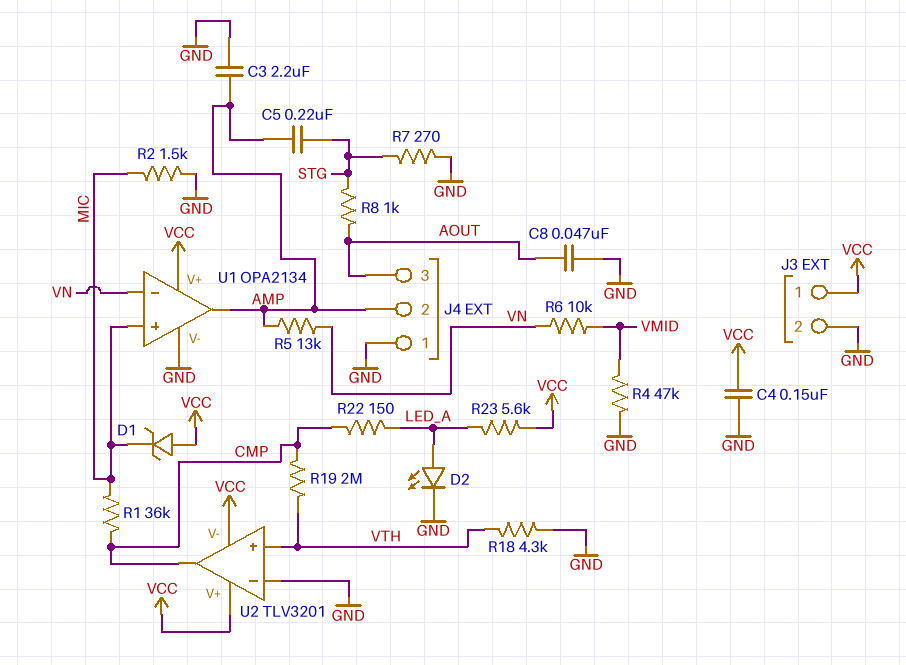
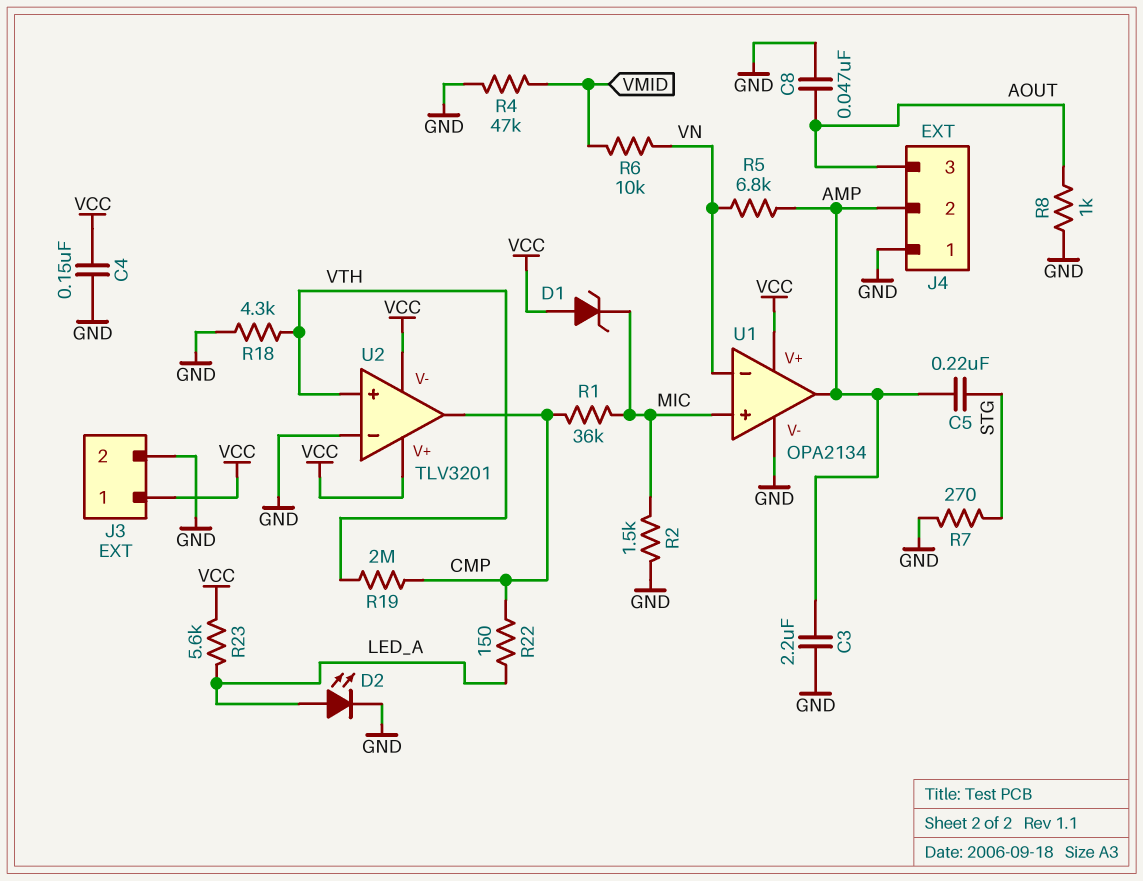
R5: 13k (AMP, VN) -> 6.8k (AMP, VN)
R8: 1k (AOUT, STG) -> 1k (AOUT, GND)

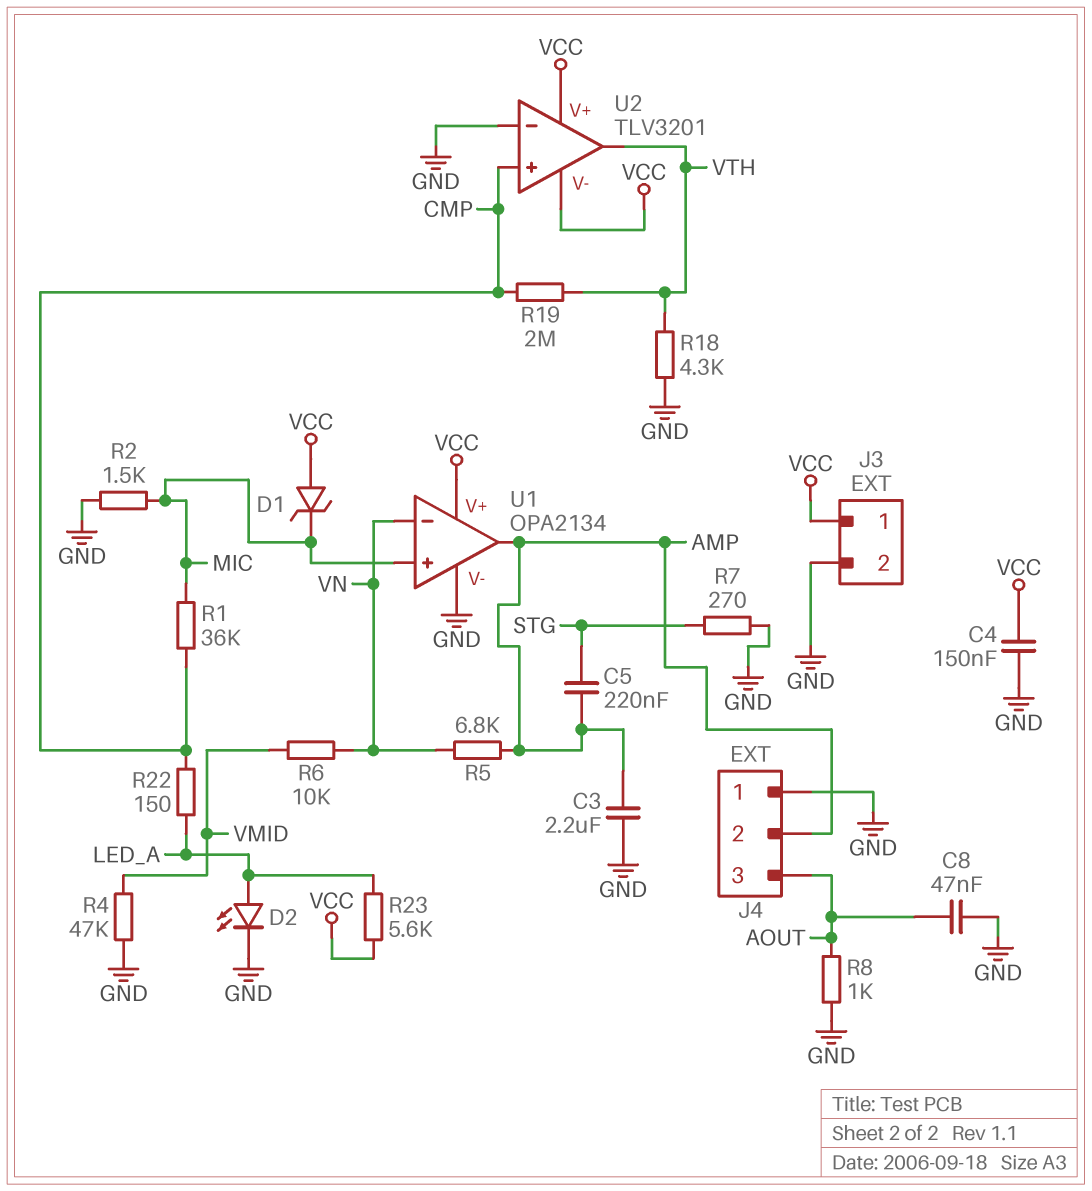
U2 pin in+: VTH -> CMP
U2 pin out: CMP -> VTH

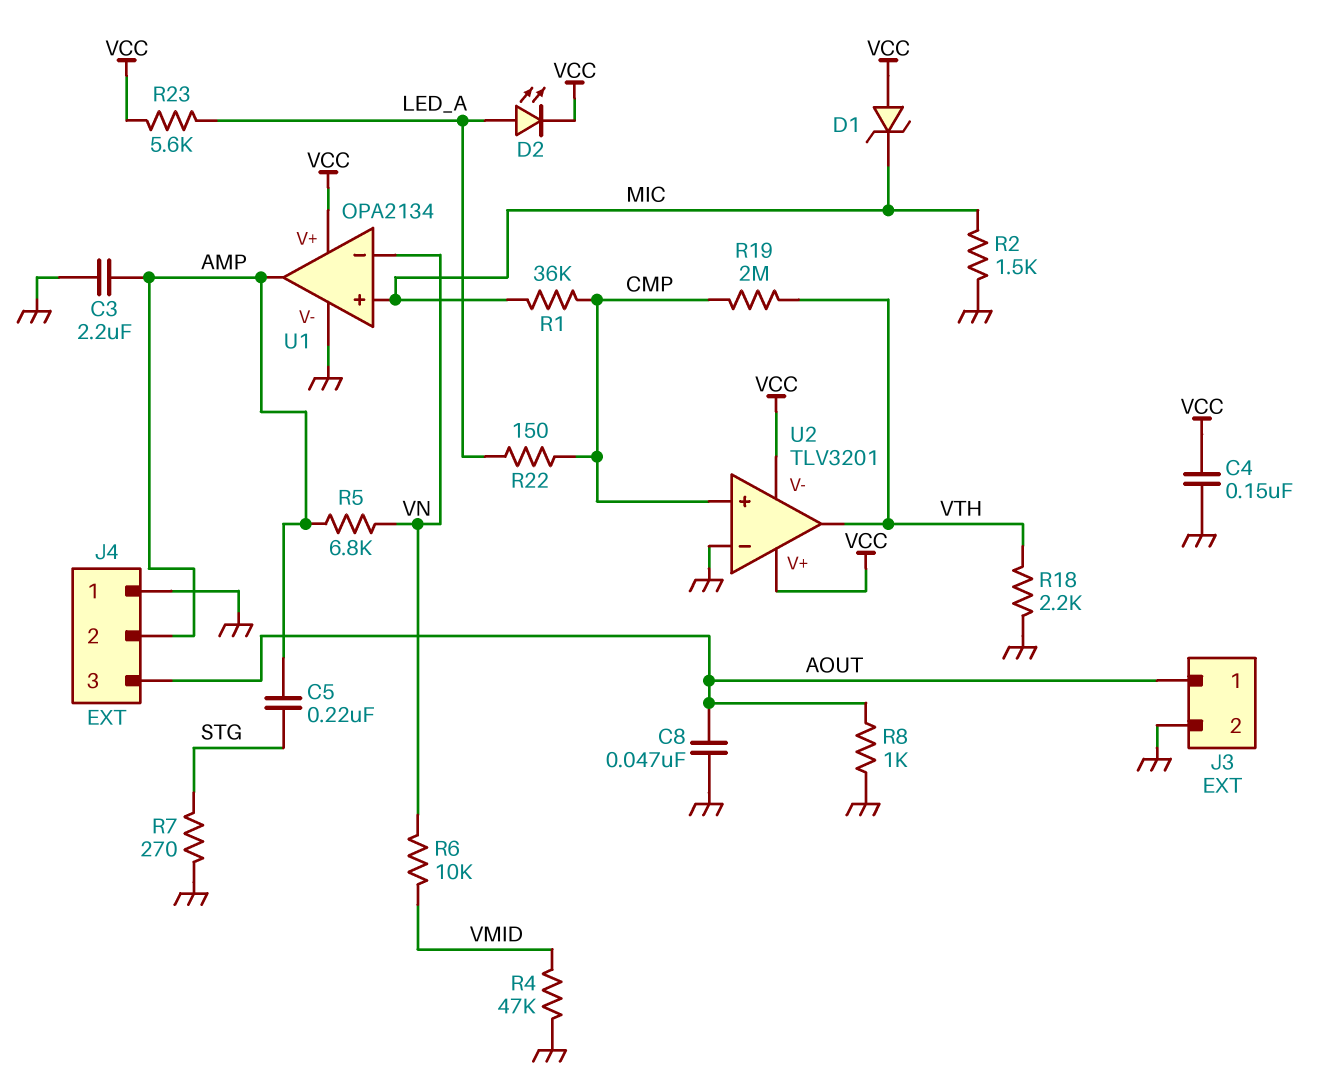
D2: LED (A LED_A, K GND) -> LED (A LED_A, K VCC)
J3 pin 1: VCC -> AOUT
R18: 4.3k (GND, VTH) -> 2.2k (GND, VTH)

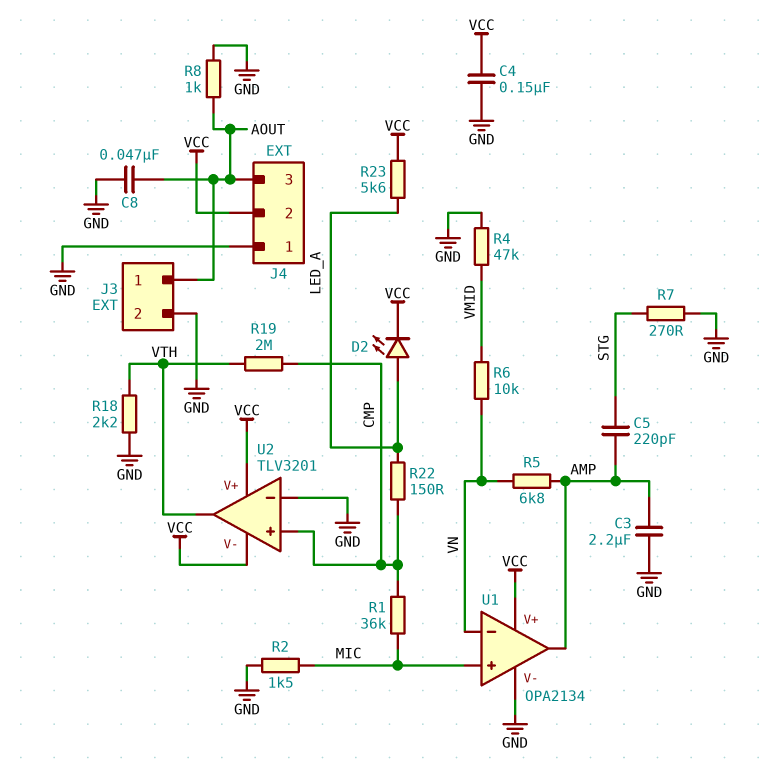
C5: 220nF (AMP, STG) -> 220pF (AMP, STG)
D1: zener (A VCC, K MIC) -> none
J4 pin 2: AMP -> VCC

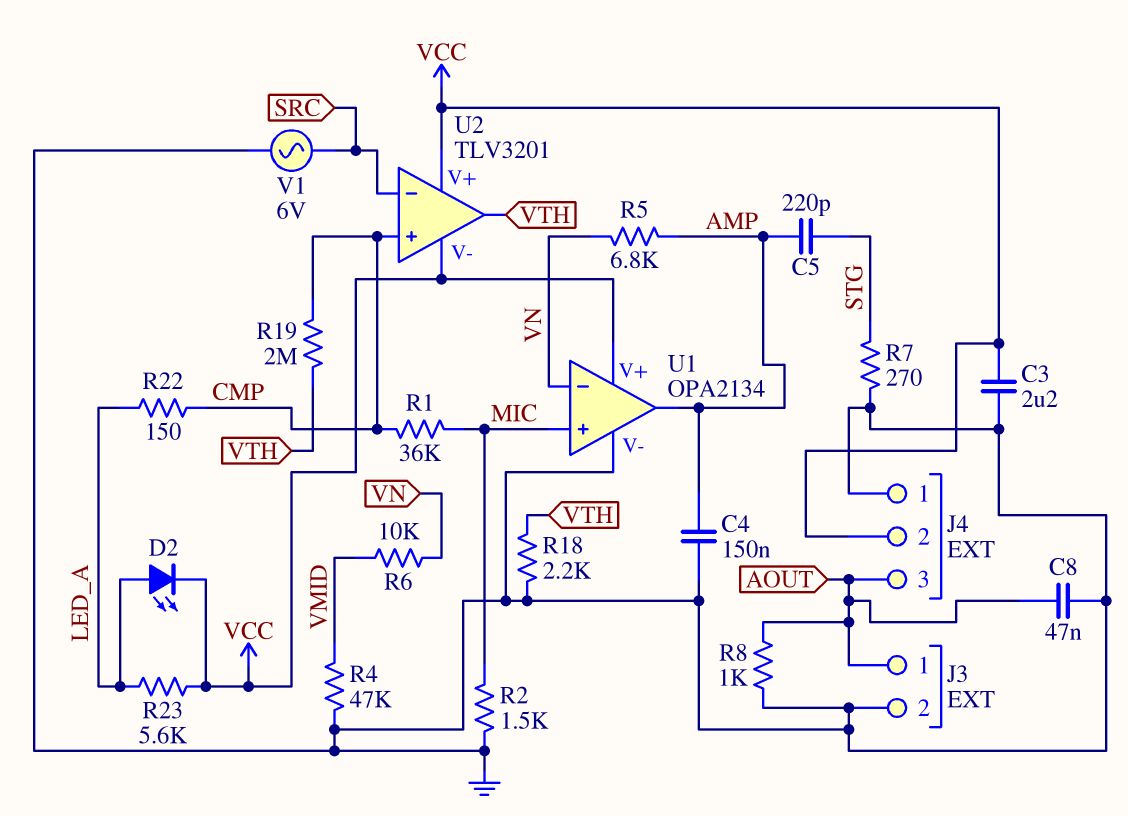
C3: 2.2uF (AMP, GND) -> 2.2uF (GND, VCC)
C4: 150nF (GND, VCC) -> 150nF (AMP, GND)
U2 pin in-: GND -> SRC
V1: none -> AC 6V (GND, SRC)

